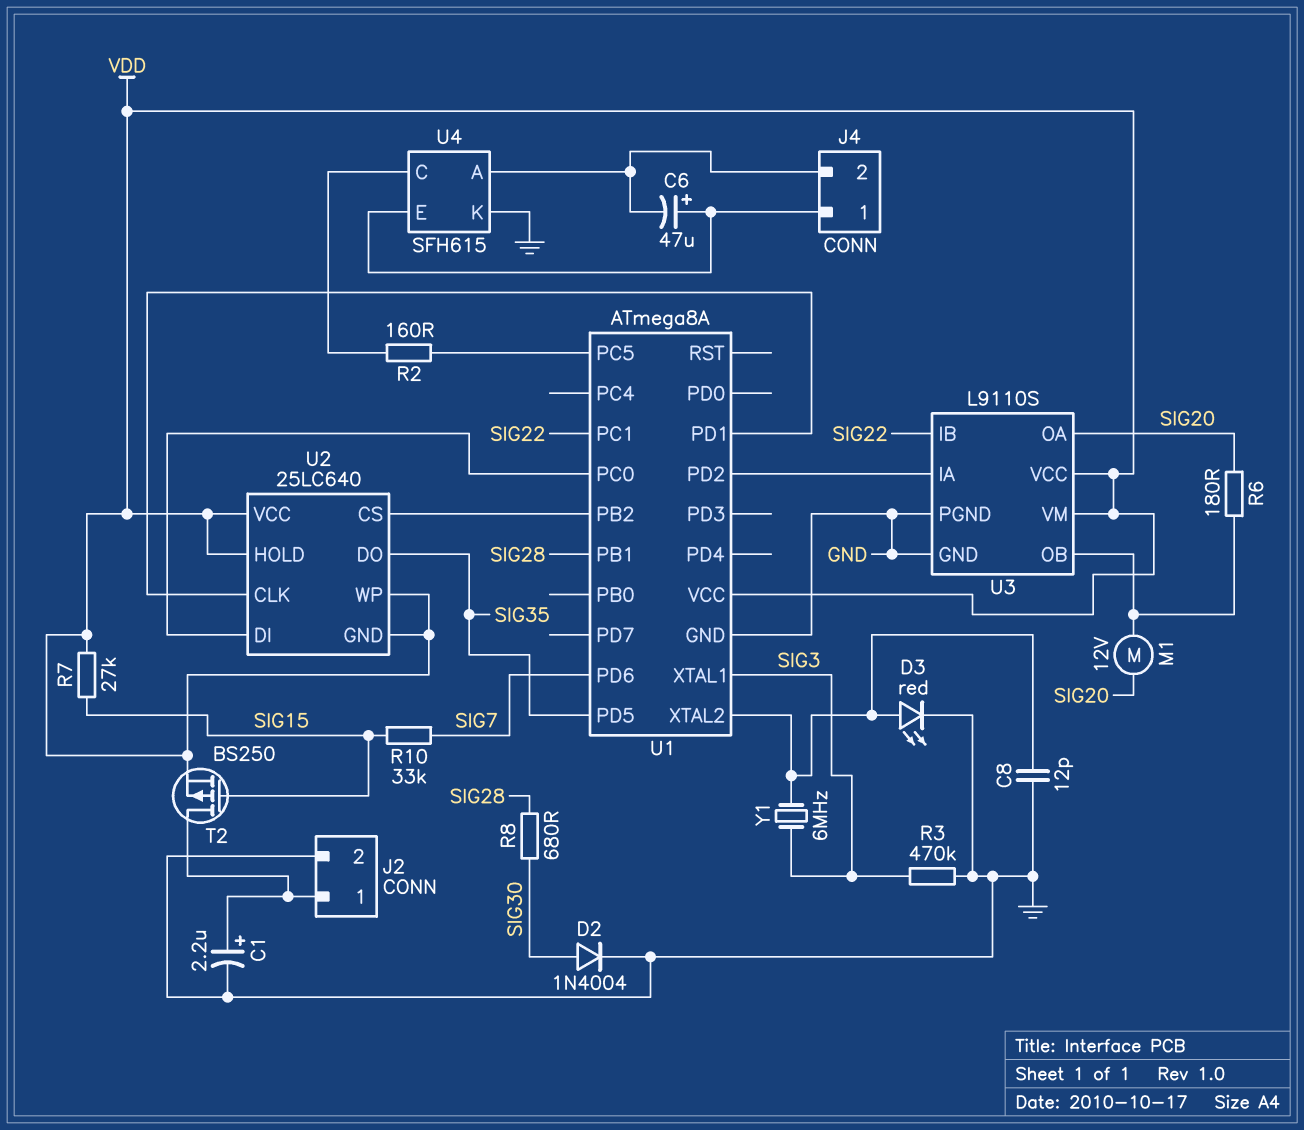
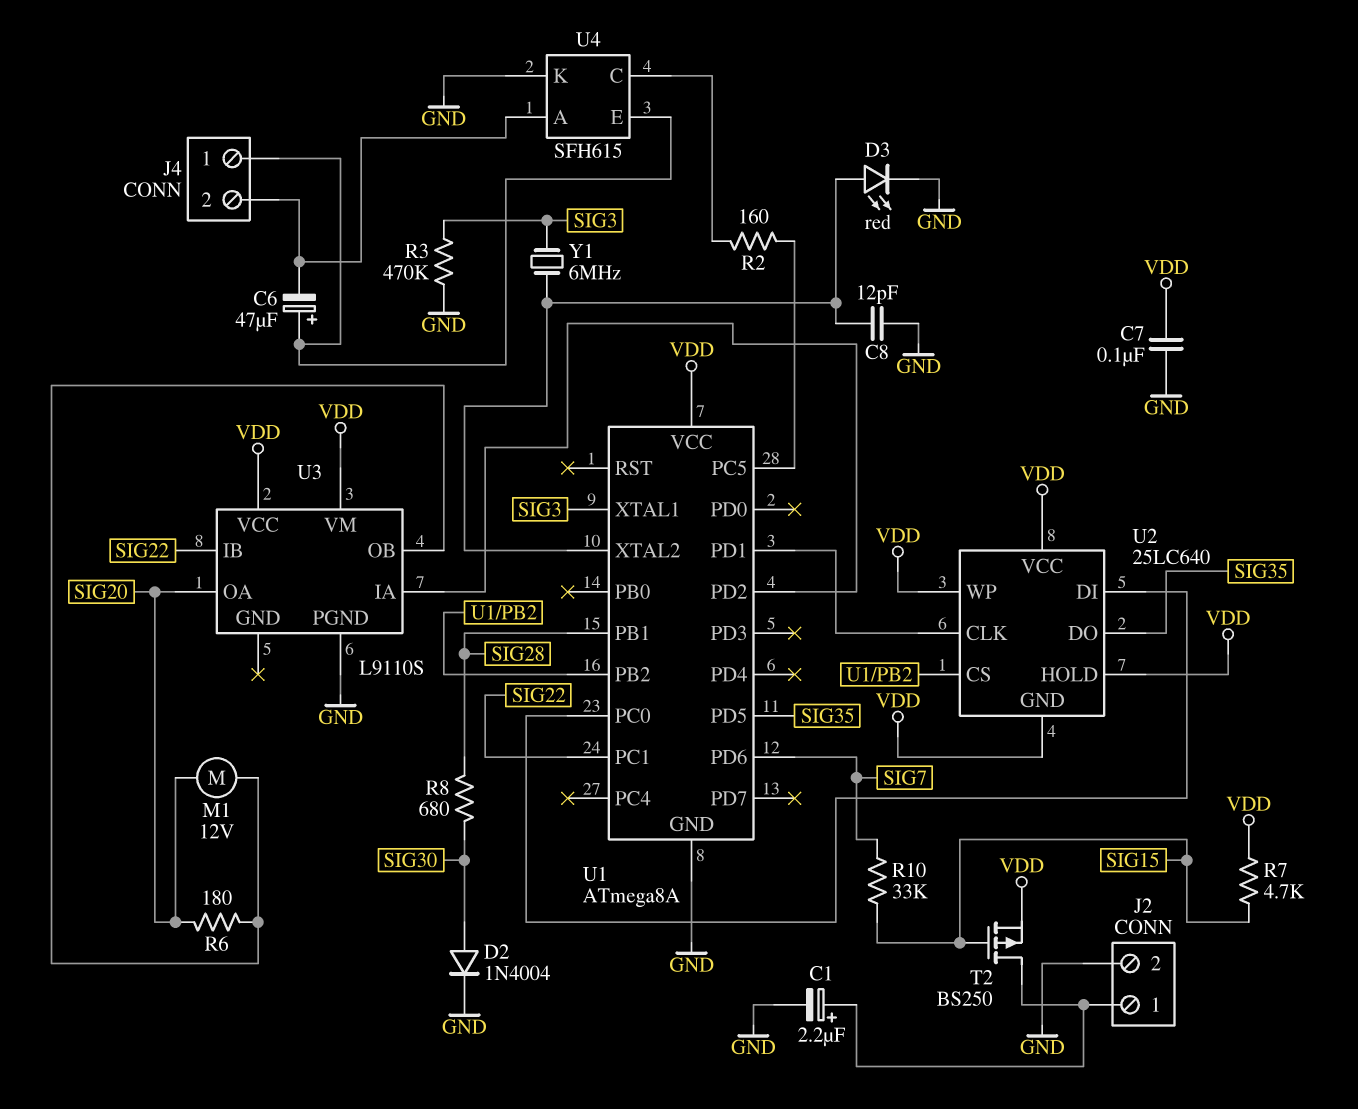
C7: none -> 100nF (GND, VDD)
R7: 27k (SIG15, VDD) -> 4.7k (SIG15, VDD)
U3 pin GND: GND -> none

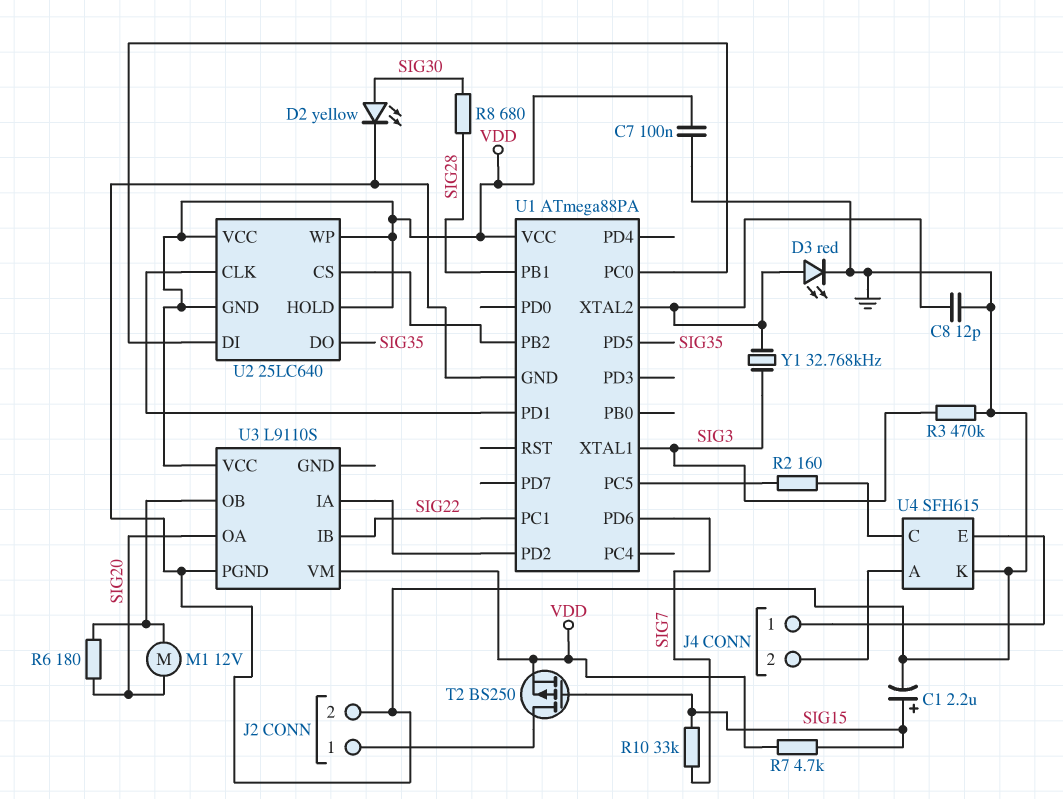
C1: 2.2uF (plus J2/1, minus GND) -> 2.2uF (plus SIG15, minus GND)
C6: 47uF (plus J4/1, minus J4/2) -> none
D2: diode 1N4004 (A SIG30, K GND) -> LED yellow (A SIG30, K GND)
U1: ATmega8A -> ATmega88PA
Y1: 6MHz (SIG3, U1/XTAL2) -> 32.768kHz (SIG3, U1/XTAL2)

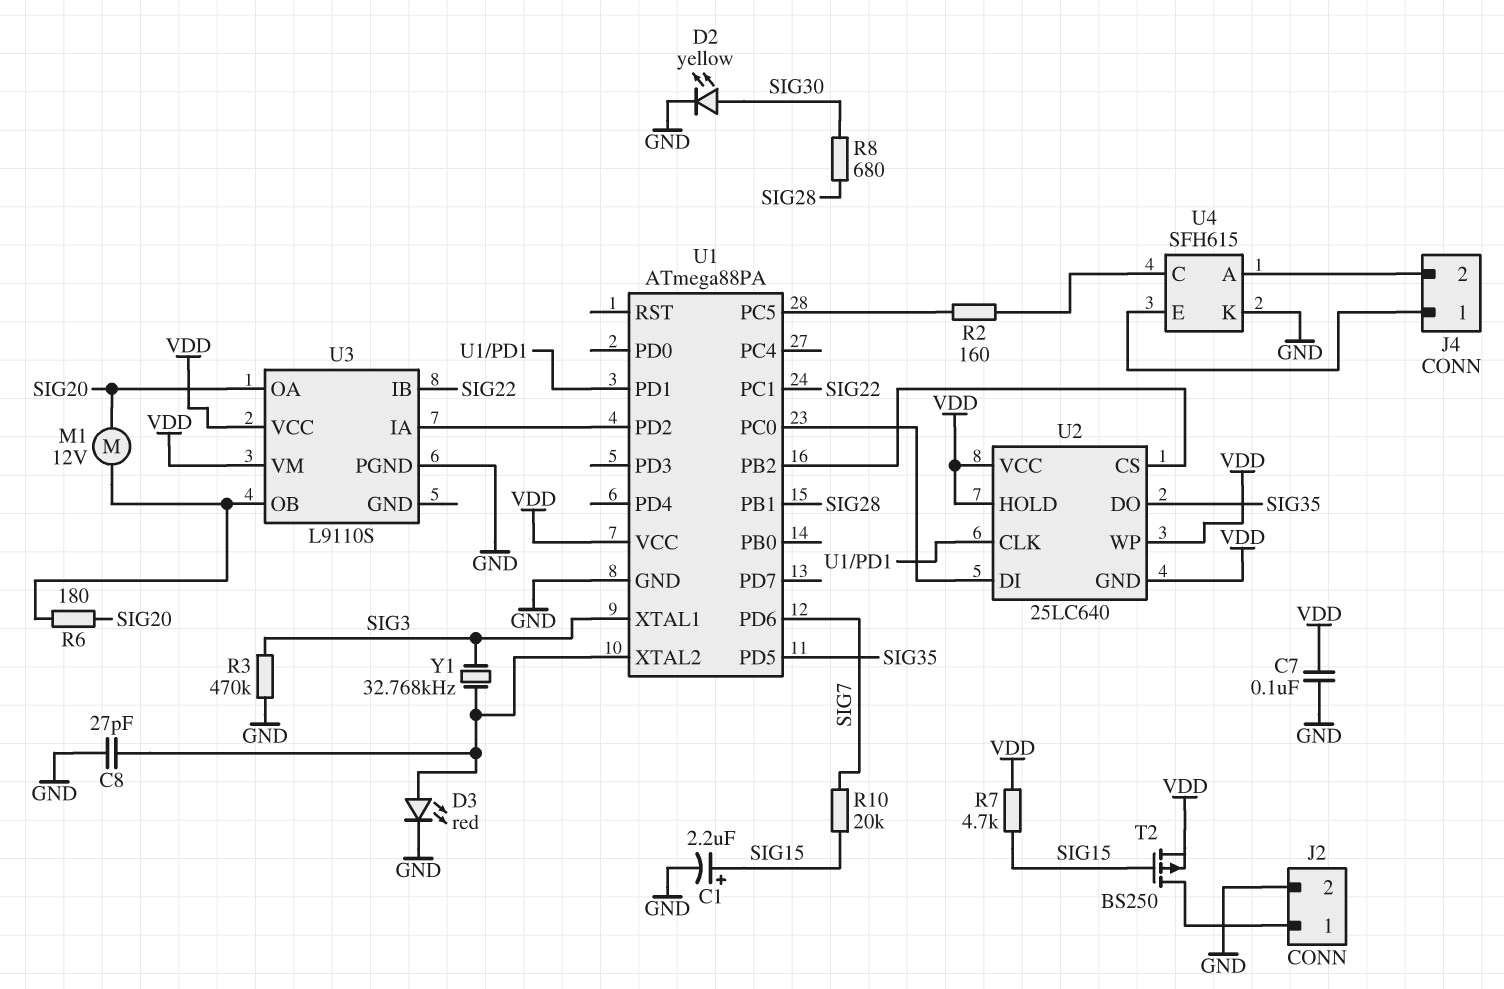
C8: 12pF (GND, U1/XTAL2) -> 27pF (GND, U1/XTAL2)
R10: 33k (SIG7, SIG15) -> 20k (SIG7, SIG15)

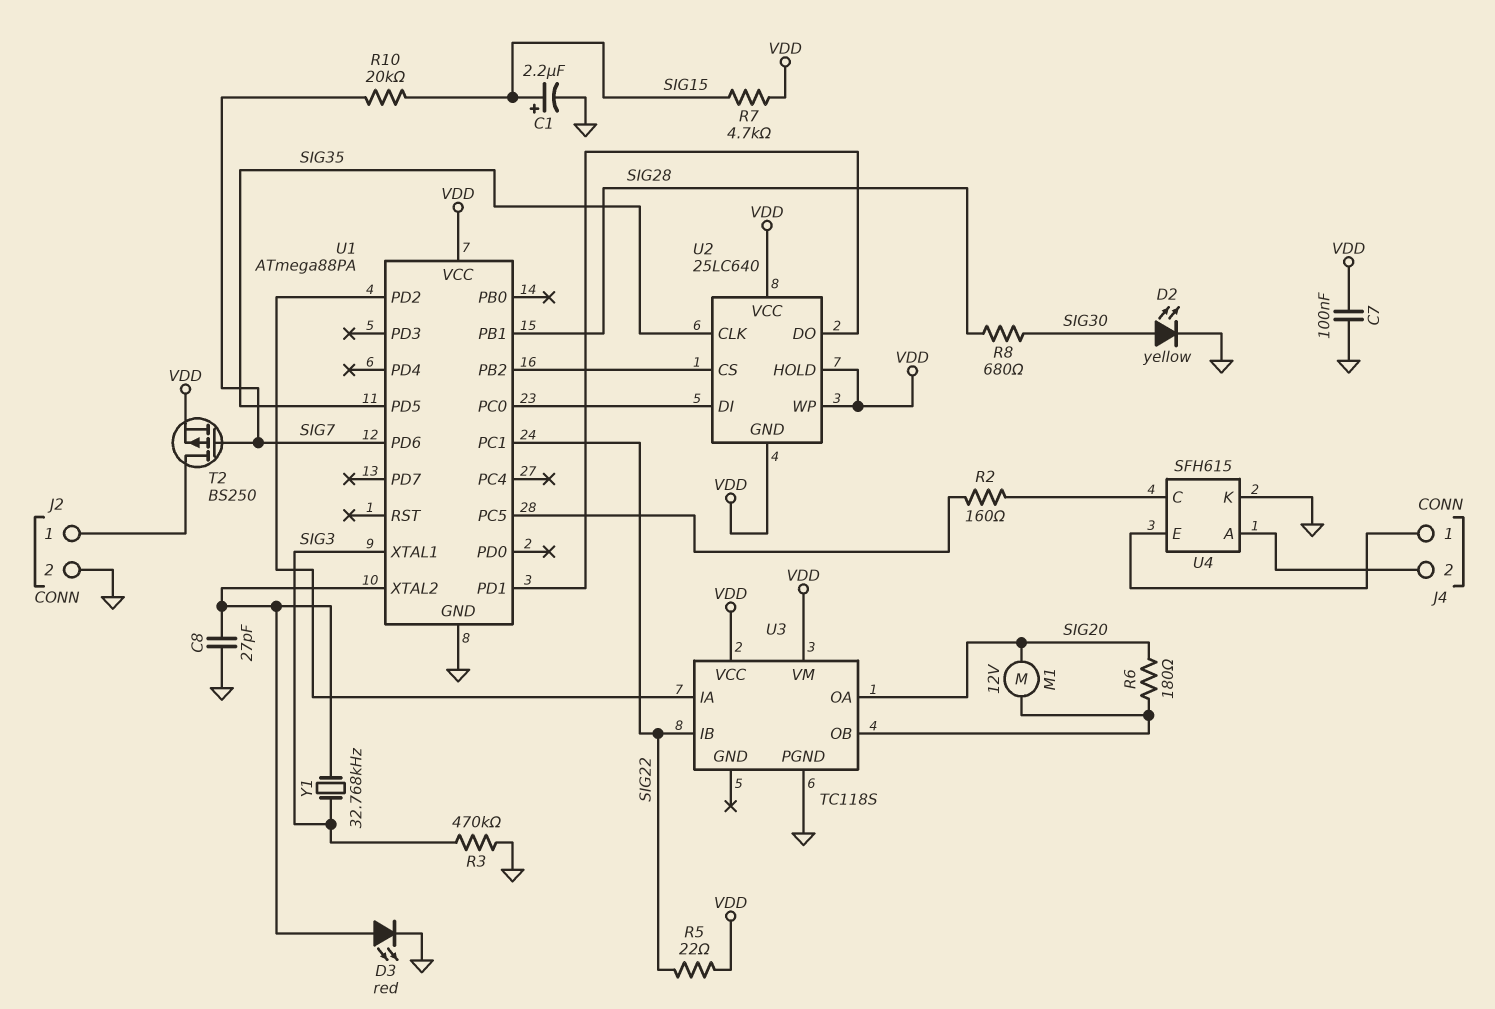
R5: none -> 22 (SIG22, VDD)
T2: PMOS BS250 (G SIG15, D J2/1, S VDD) -> PMOS BS250 (G SIG7, D J2/1, S VDD)
U2 pin CLK: U1/PD1 -> SIG35
U2 pin DO: SIG35 -> U1/PD1
U3: L9110S -> TC118S

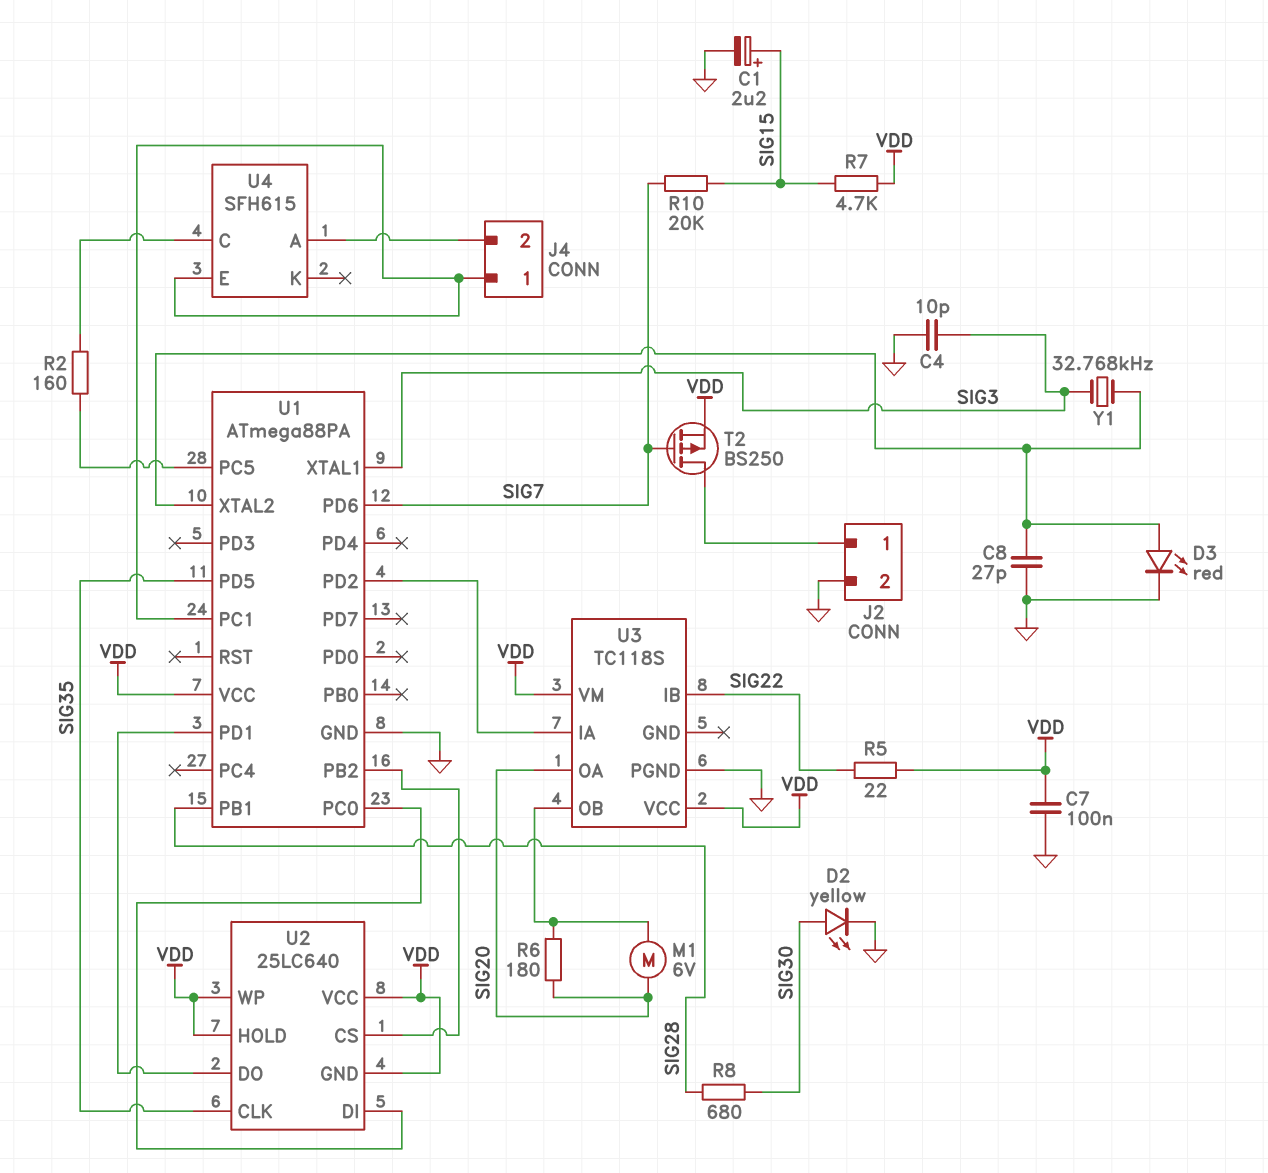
C4: none -> 10pF (GND, SIG3)
M1: motor 12V (SIG20, U3/OB) -> motor 6V (SIG20, U3/OB)
R3: 470k (GND, SIG3) -> none
U1 pin PC1: SIG22 -> J4/1
U4 pin K: GND -> none

